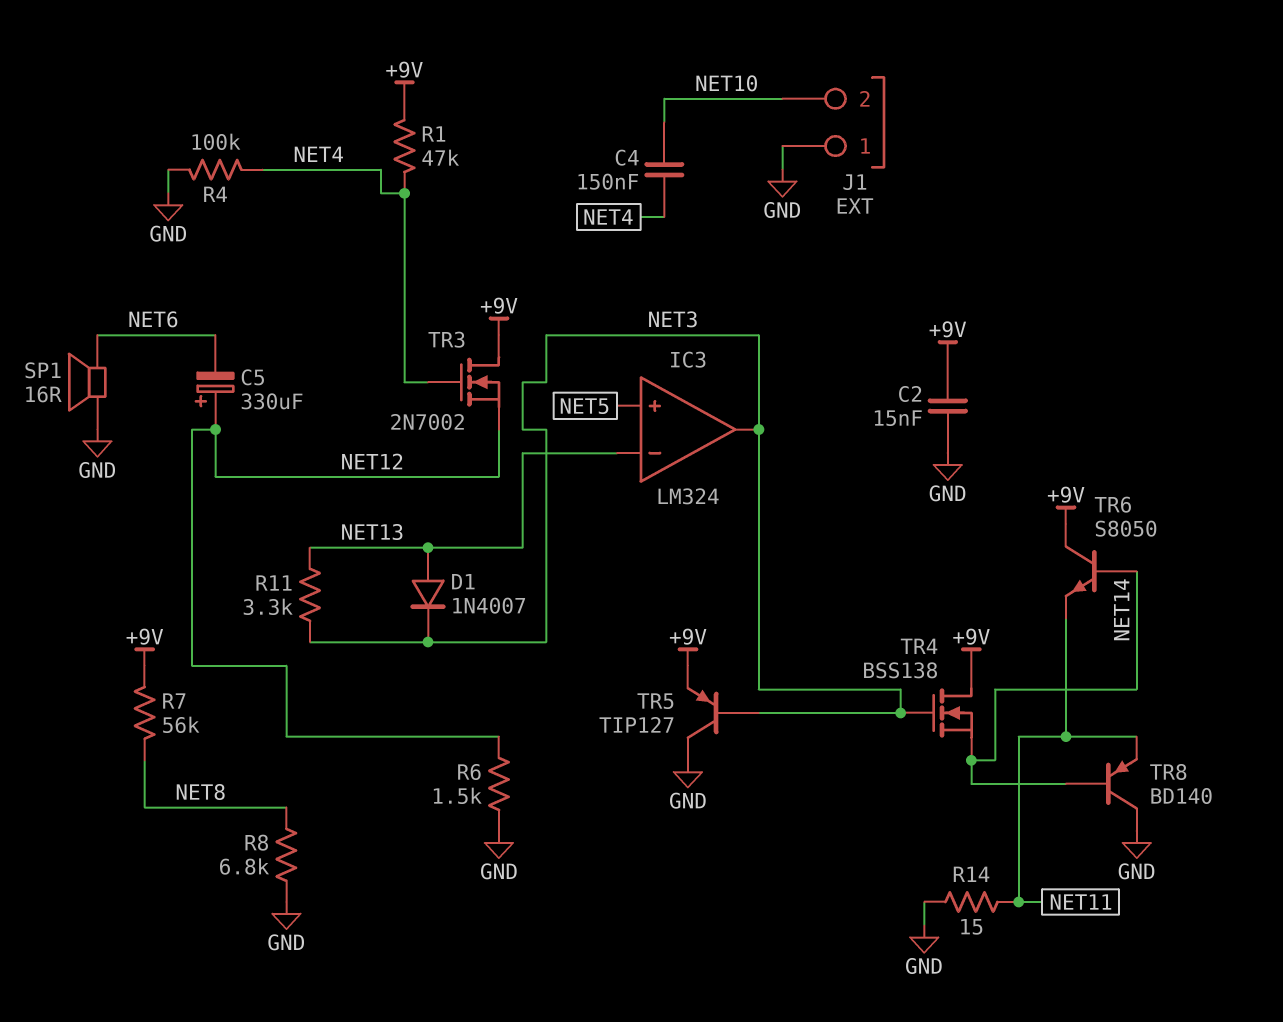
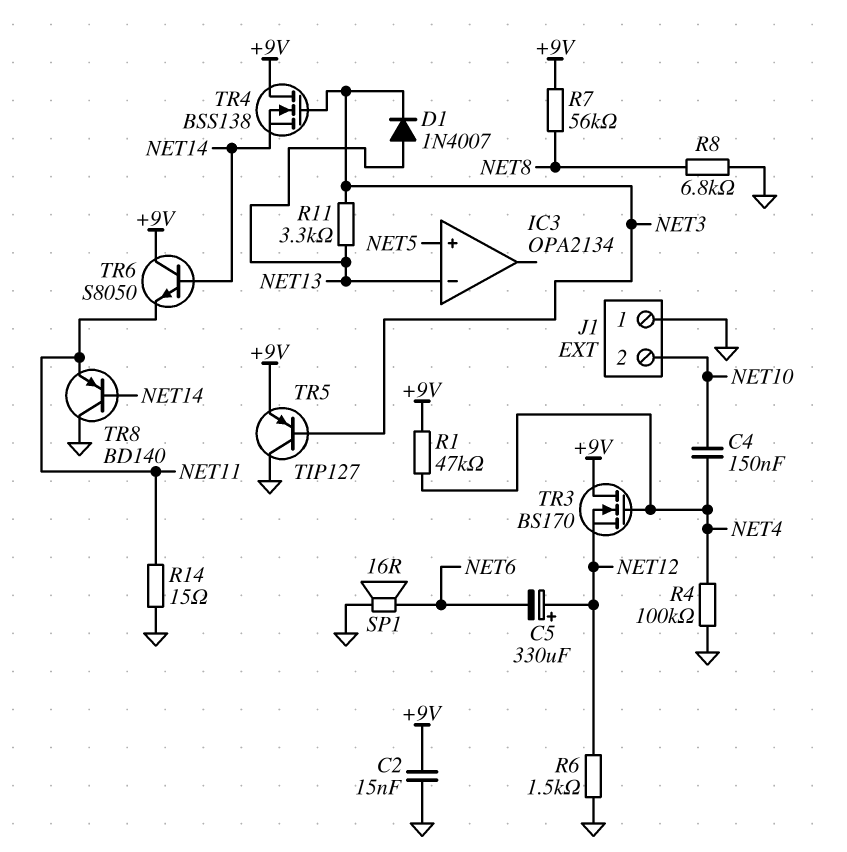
IC3: LM324 -> OPA2134
IC3 pin out: NET3 -> none
TR3: NMOS 2N7002 (G NET4, D +9V, S NET12) -> NMOS BS170 (G NET4, D +9V, S NET12)

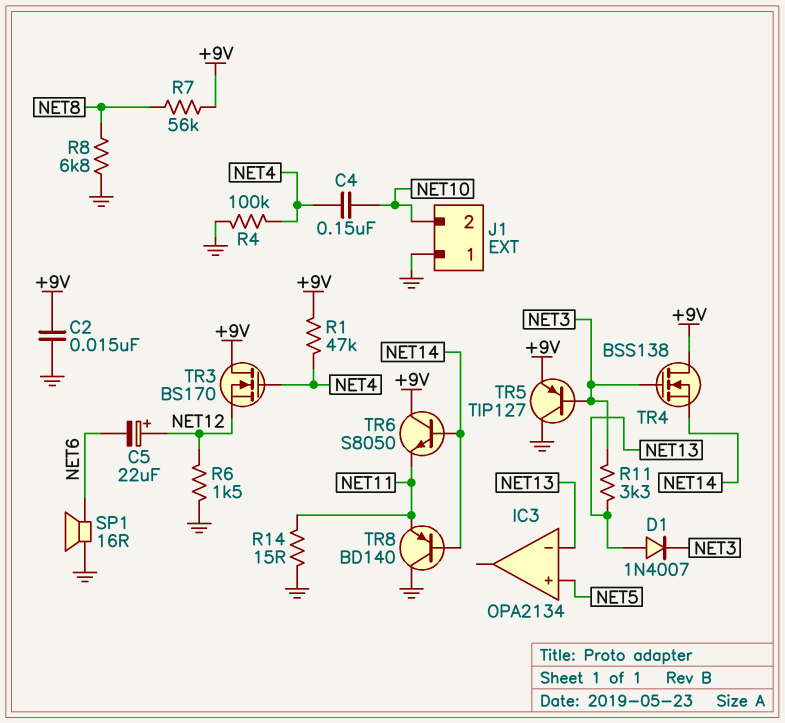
C5: 330uF (plus NET12, minus NET6) -> 22uF (plus NET12, minus NET6)

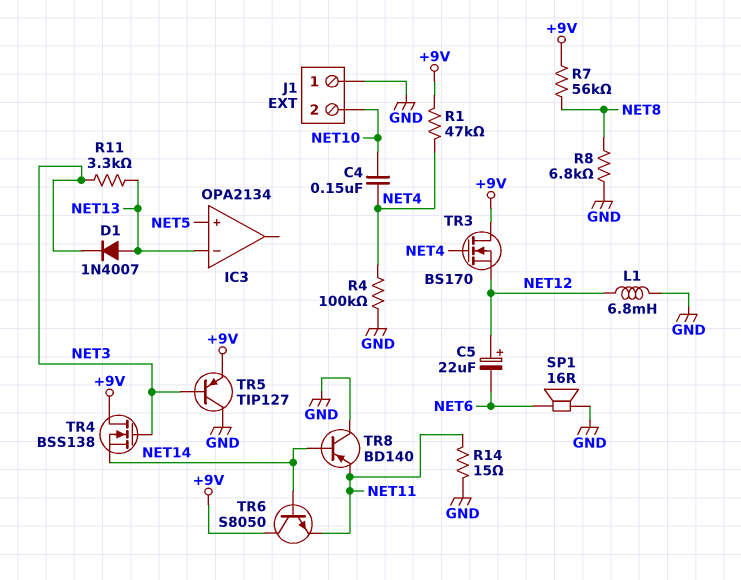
C2: 15nF (+9V, GND) -> none
L1: none -> 6.8mH (GND, NET12)
R6: 1.5k (GND, NET12) -> none

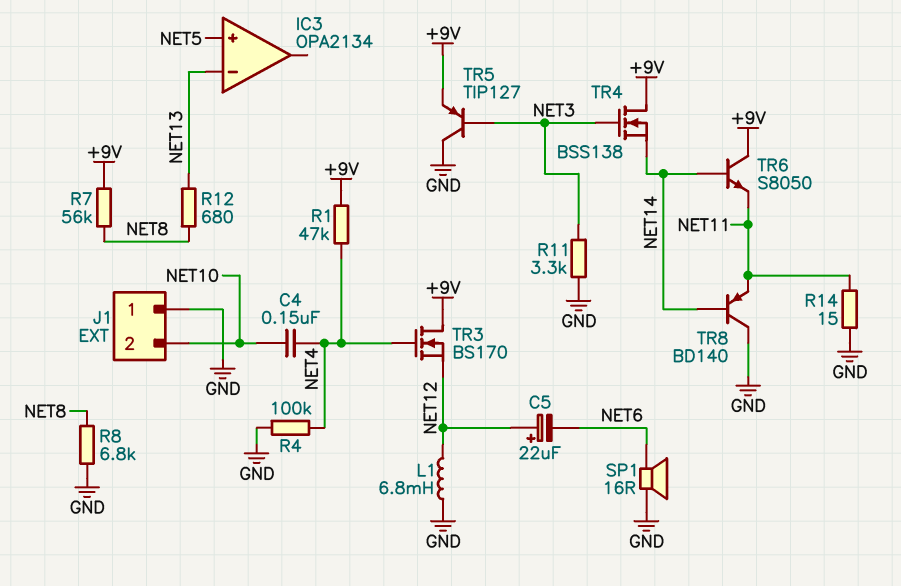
D1: diode 1N4007 (A NET13, K NET3) -> none
R11: 3.3k (NET3, NET13) -> 3.3k (GND, NET3)
R12: none -> 680 (NET8, NET13)

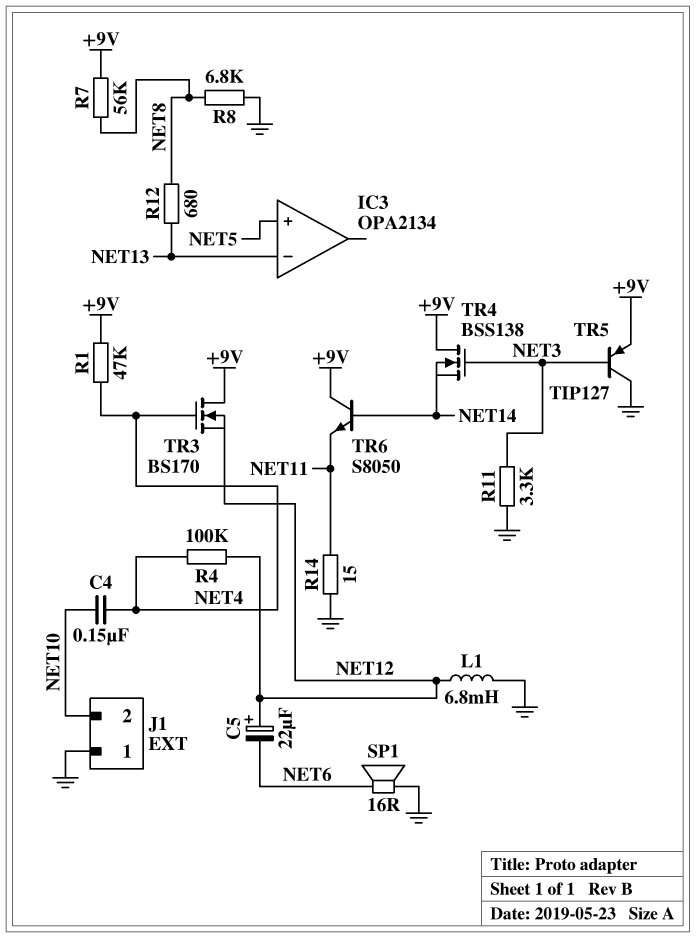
R4: 100k (GND, NET4) -> 100k (NET4, NET12)
TR8: PNP BD140 (B NET14, C GND, E NET11) -> none

